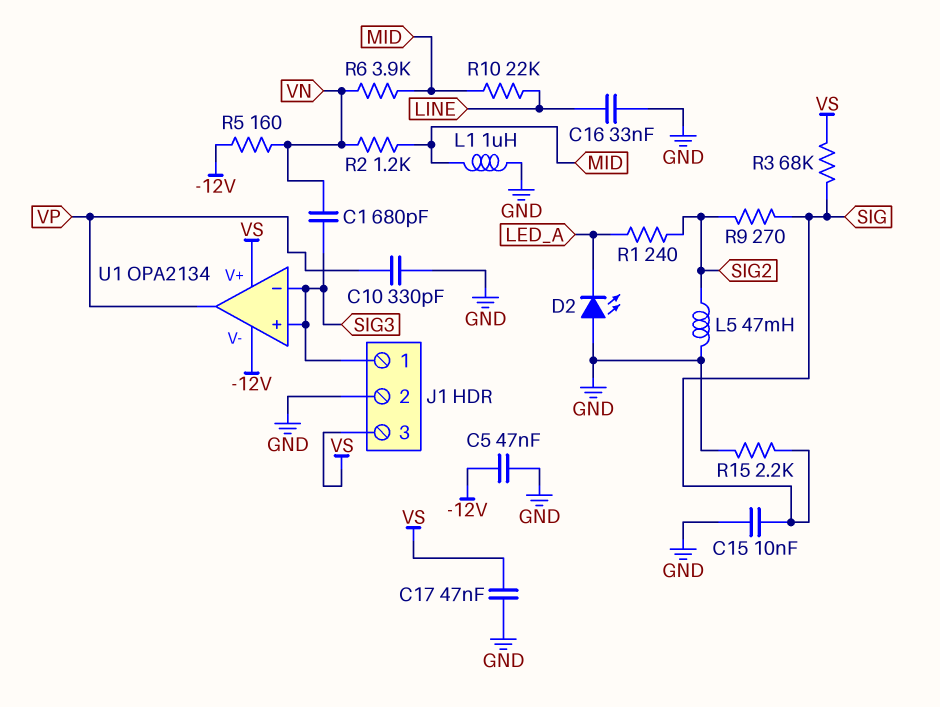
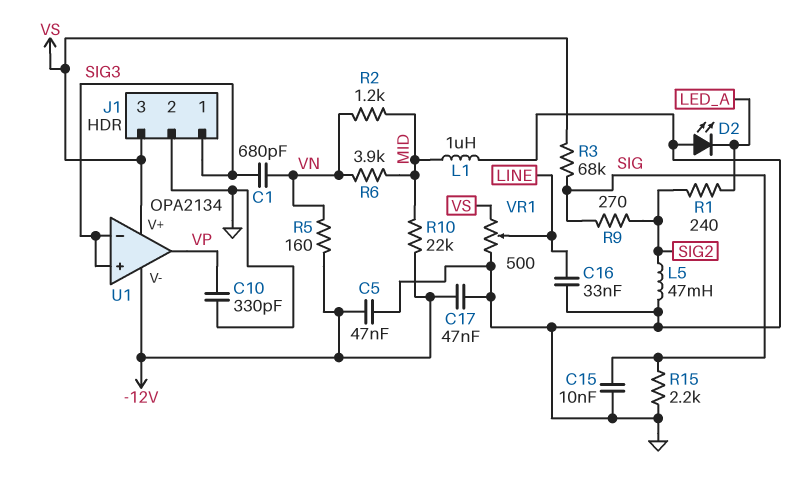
C17: 47nF (GND, VS) -> 47nF (-12V, GND)
R10: 22k (LINE, MID) -> 22k (-12V, MID)
VR1: none -> 500 (GND, VS, wiper LINE)

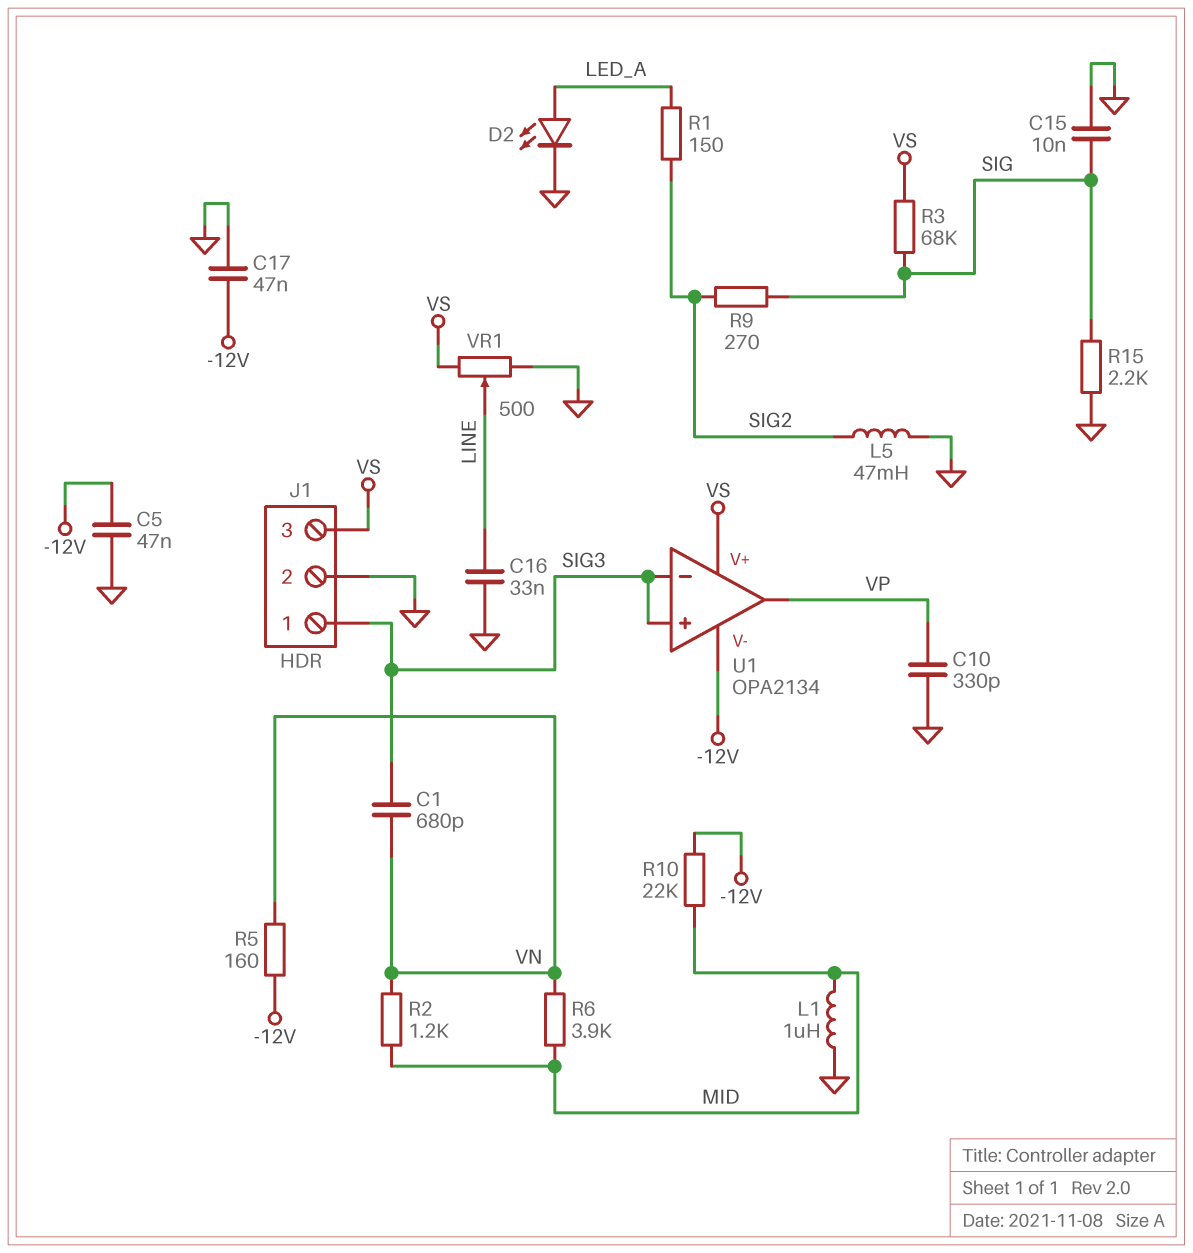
D2: LED (A GND, K LED_A) -> LED (A LED_A, K GND)
R1: 240 (LED_A, SIG2) -> 150 (LED_A, SIG2)

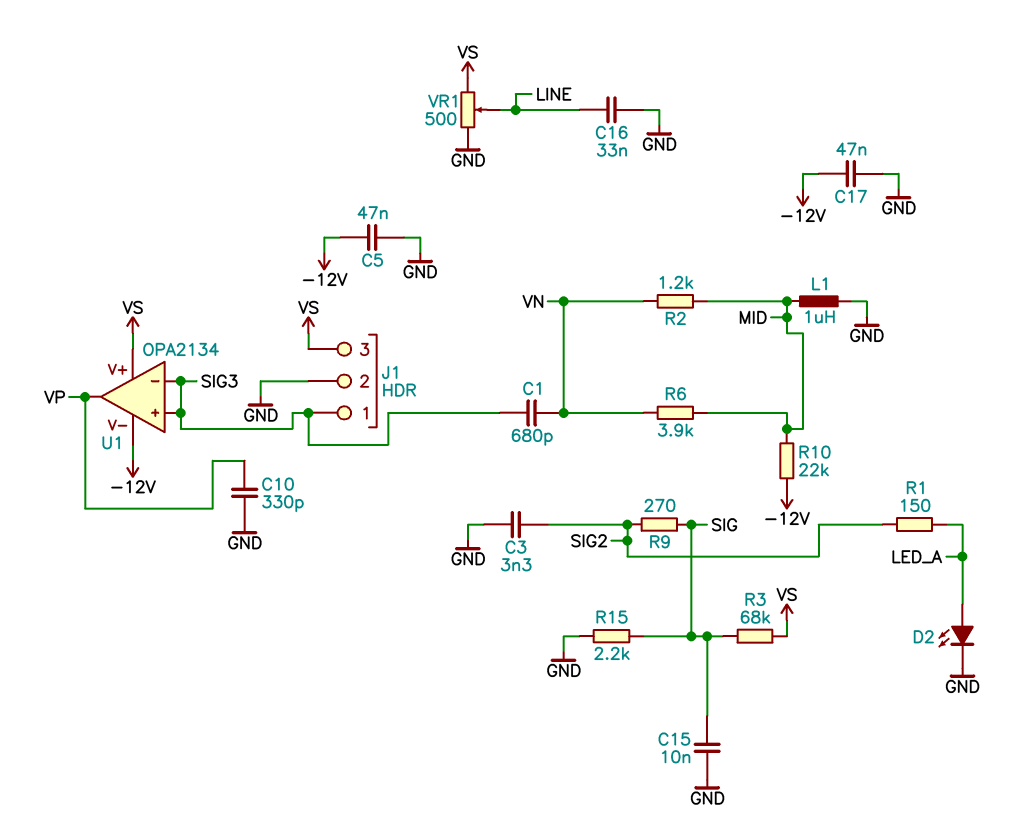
C3: none -> 3.3nF (GND, SIG2)
L5: 47mH (GND, SIG2) -> none
R5: 160 (-12V, VN) -> none

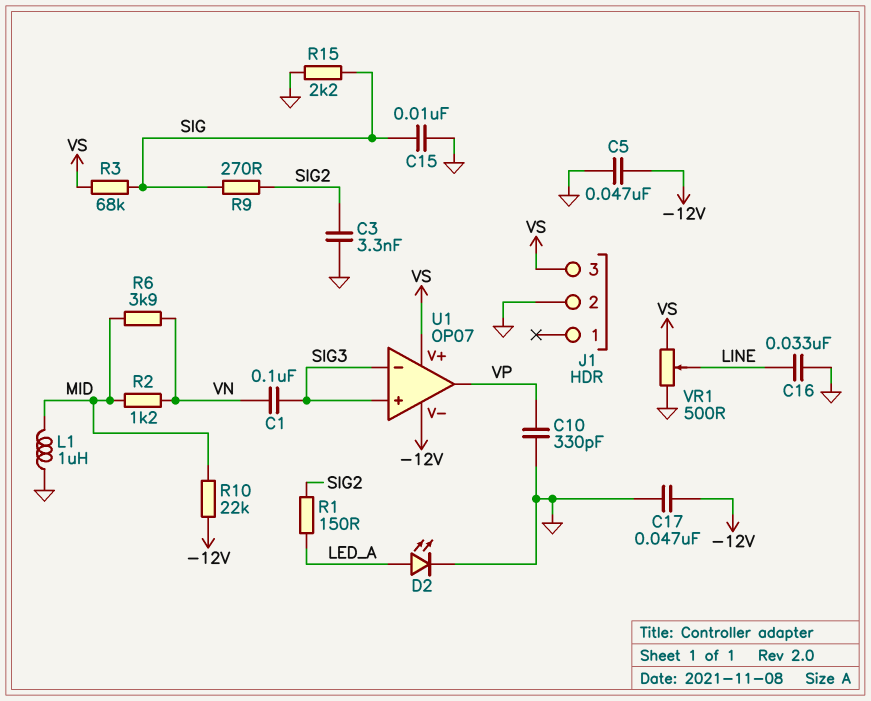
C1: 680pF (SIG3, VN) -> 100nF (SIG3, VN)
J1 pin 1: SIG3 -> none
U1: OPA2134 -> OP07

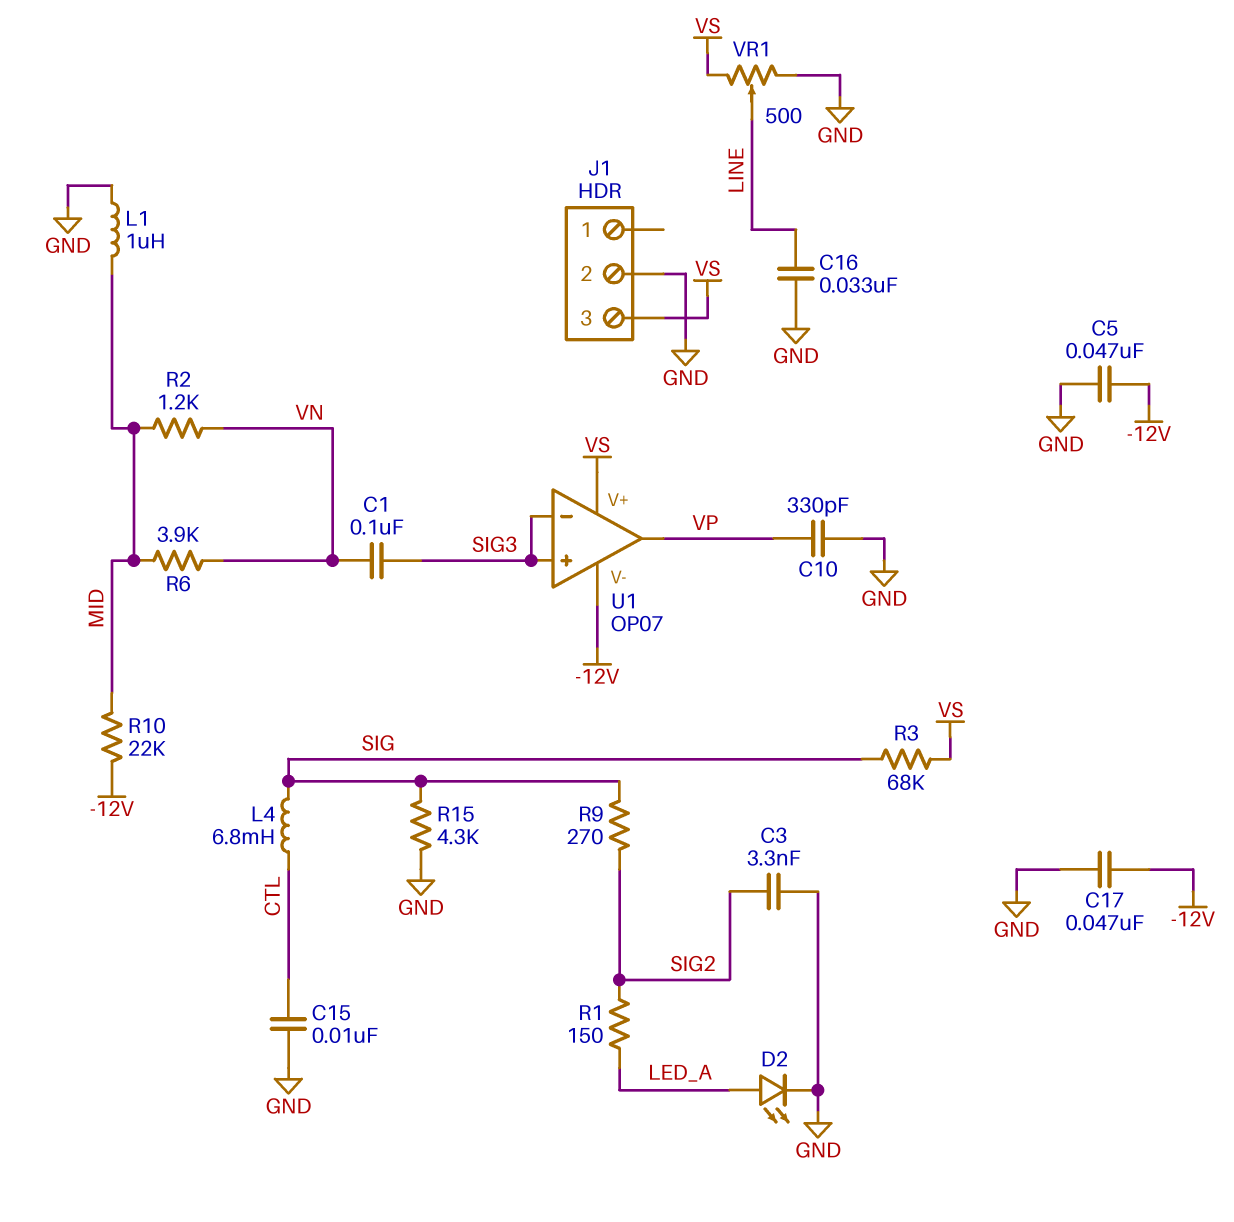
C15: 10nF (GND, SIG) -> 10nF (CTL, GND)
L4: none -> 6.8mH (CTL, SIG)
R15: 2.2k (GND, SIG) -> 4.3k (GND, SIG)

